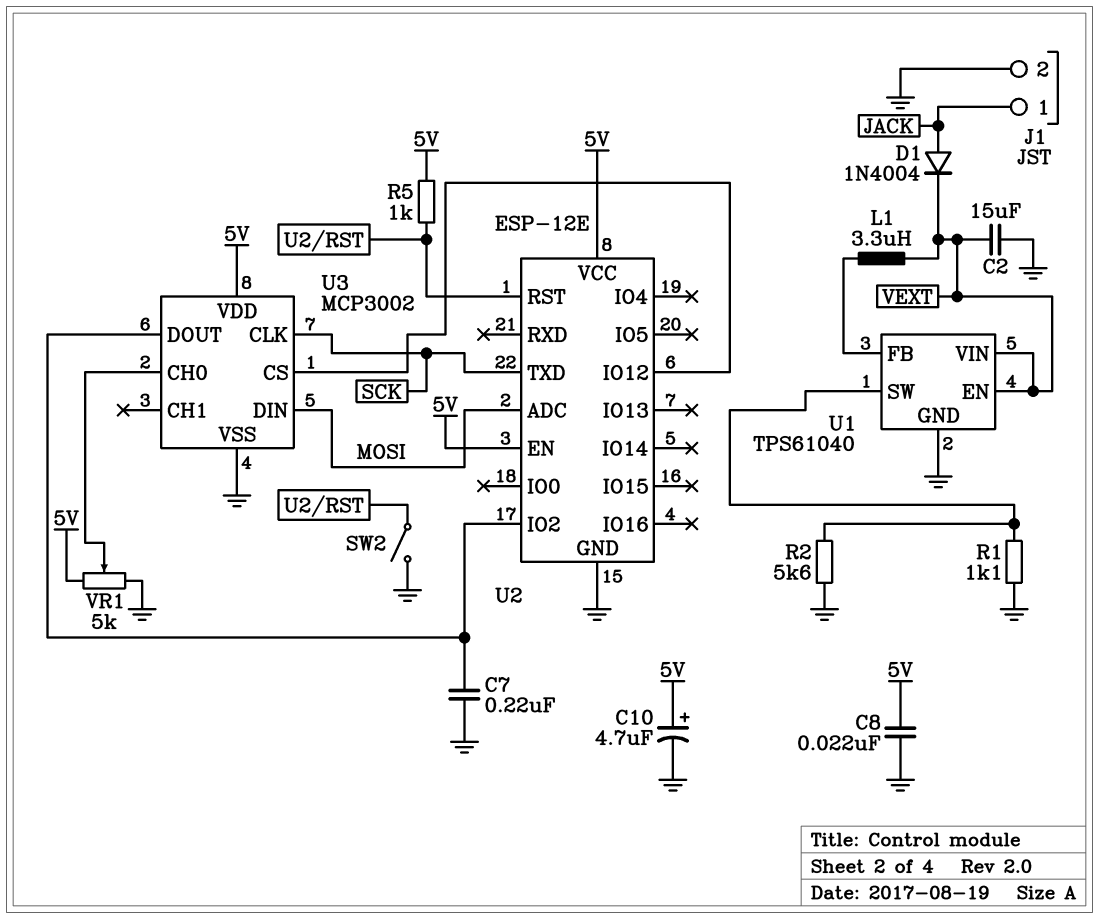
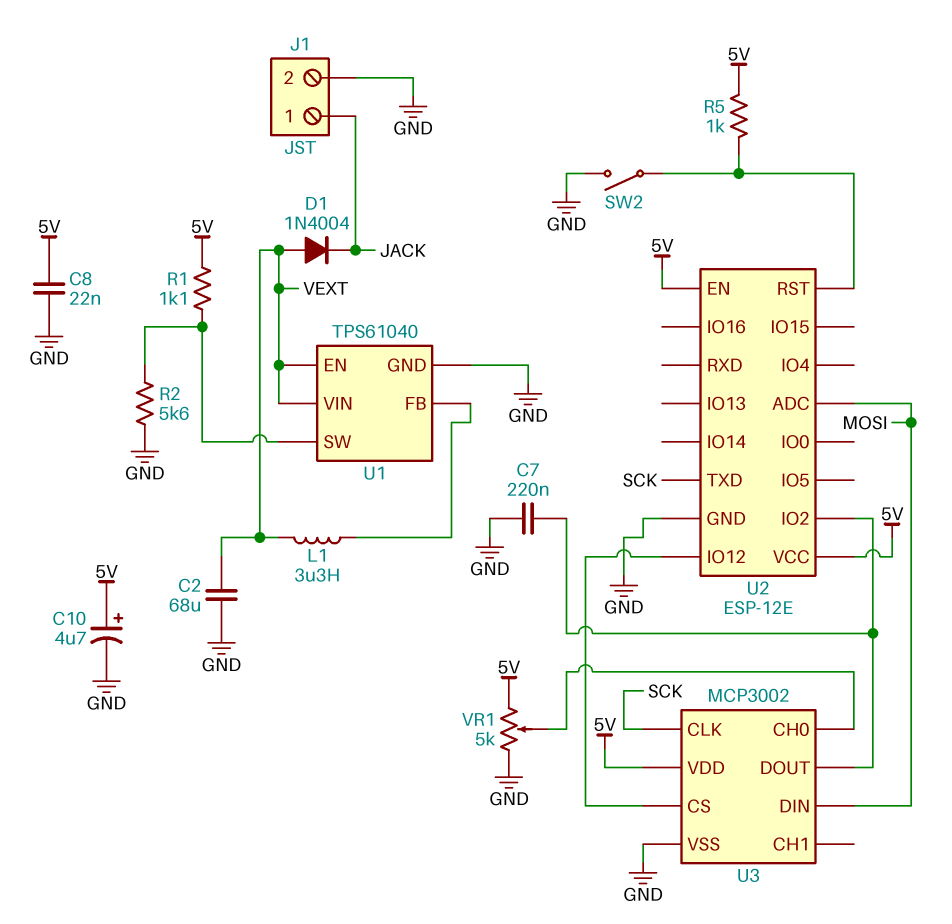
C2: 15uF (GND, VEXT) -> 68uF (GND, VEXT)
D1: diode 1N4004 (A JACK, K VEXT) -> diode 1N4004 (A VEXT, K JACK)
R1: 1.1k (GND, U1/SW) -> 1.1k (5V, U1/SW)

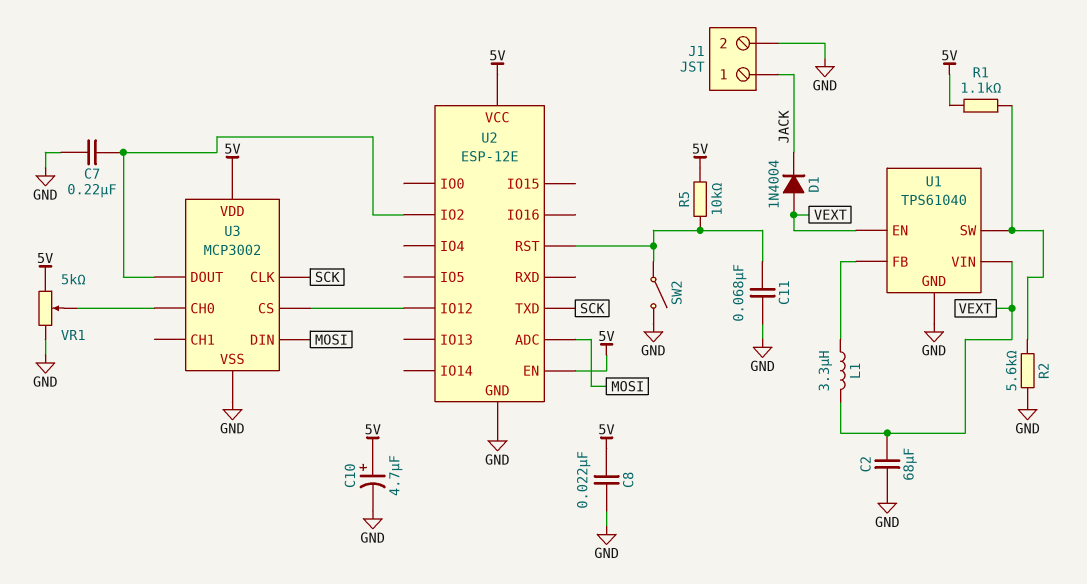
C11: none -> 68nF (GND, U2/RST)
R5: 1k (5V, U2/RST) -> 10k (5V, U2/RST)

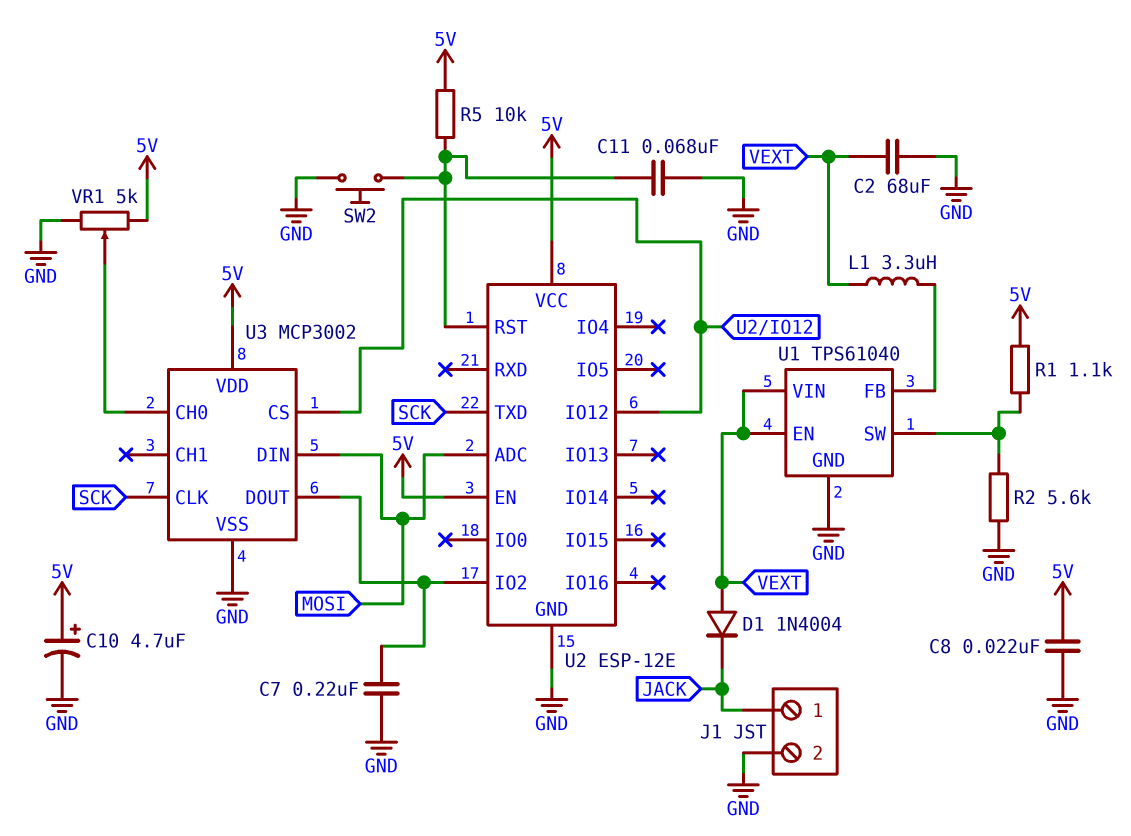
SW2: switch (GND, U2/RST) -> button (GND, U2/RST)

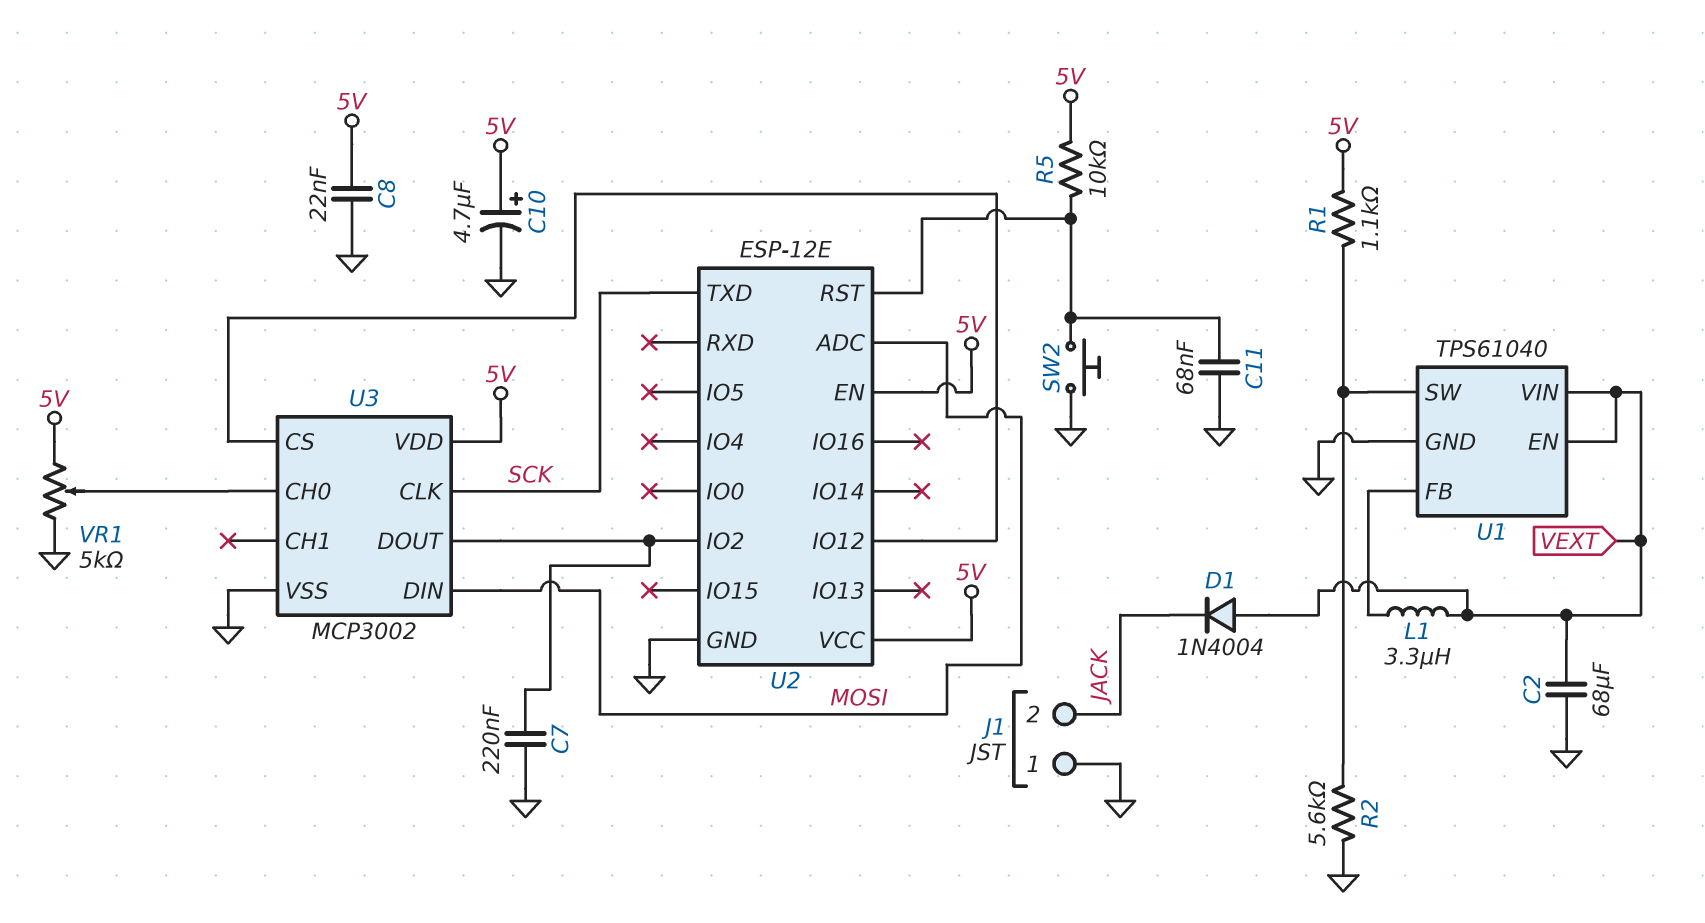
J1 pin 1: JACK -> GND
J1 pin 2: GND -> JACK

